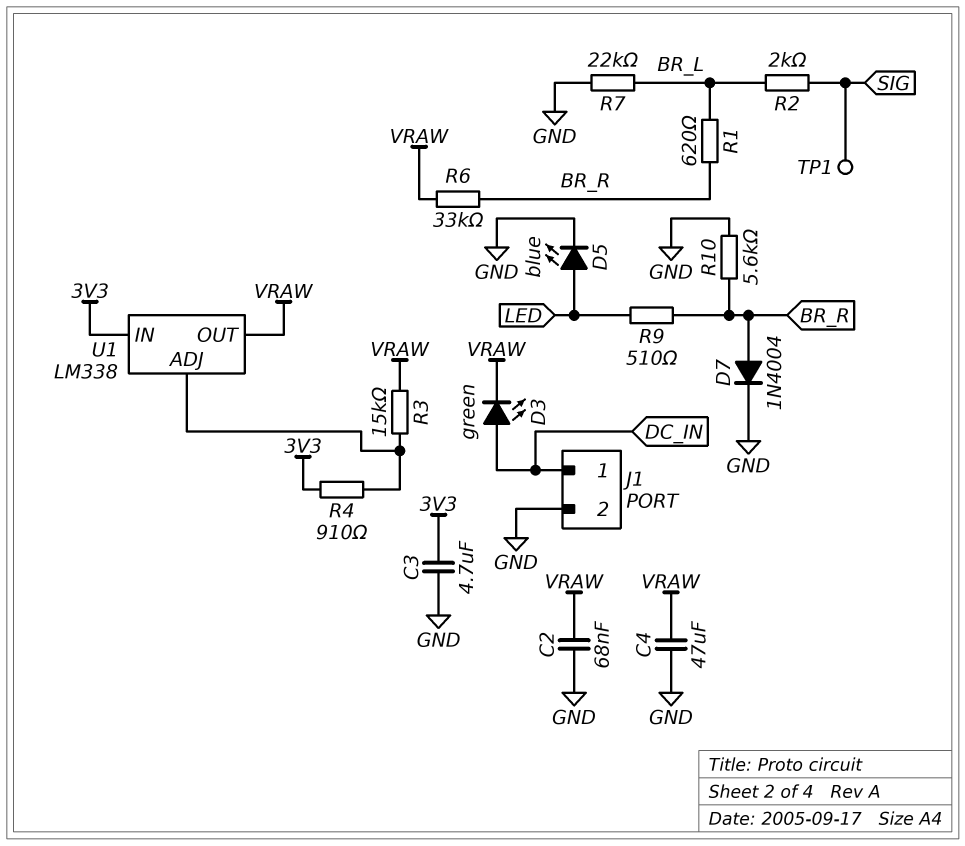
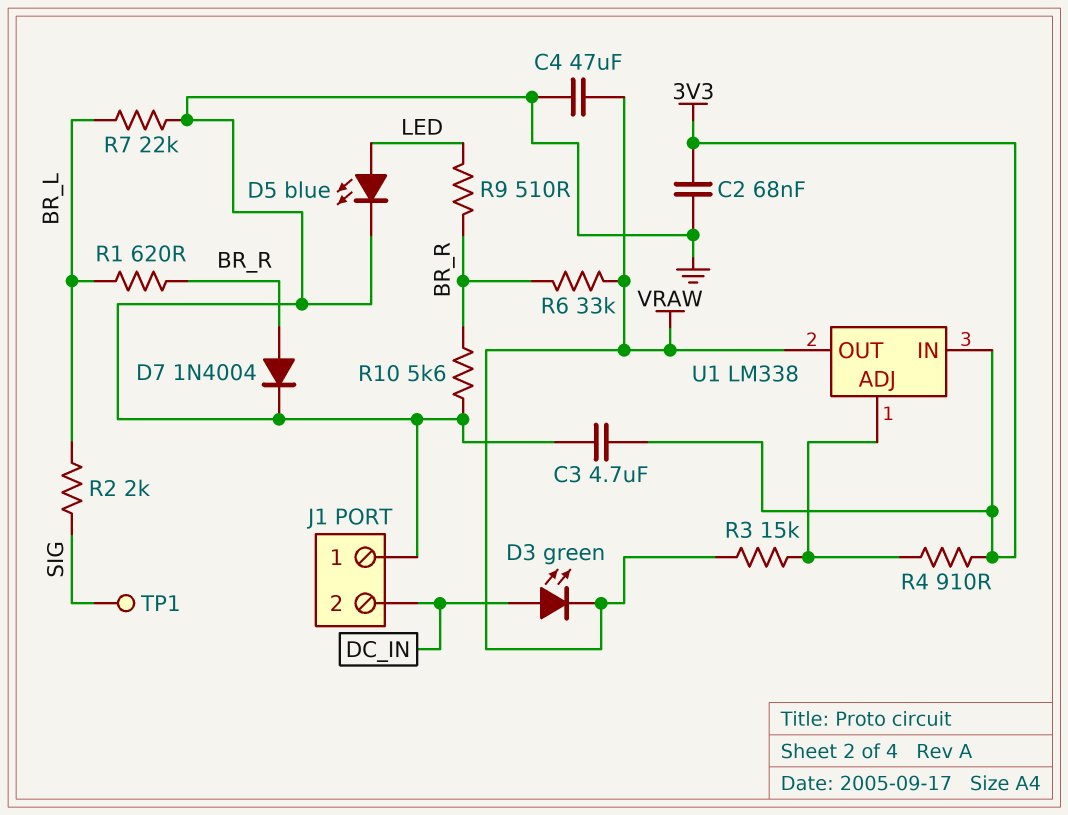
C2: 68nF (GND, VRAW) -> 68nF (3V3, GND)
J1 pin 1: DC_IN -> GND
J1 pin 2: GND -> DC_IN

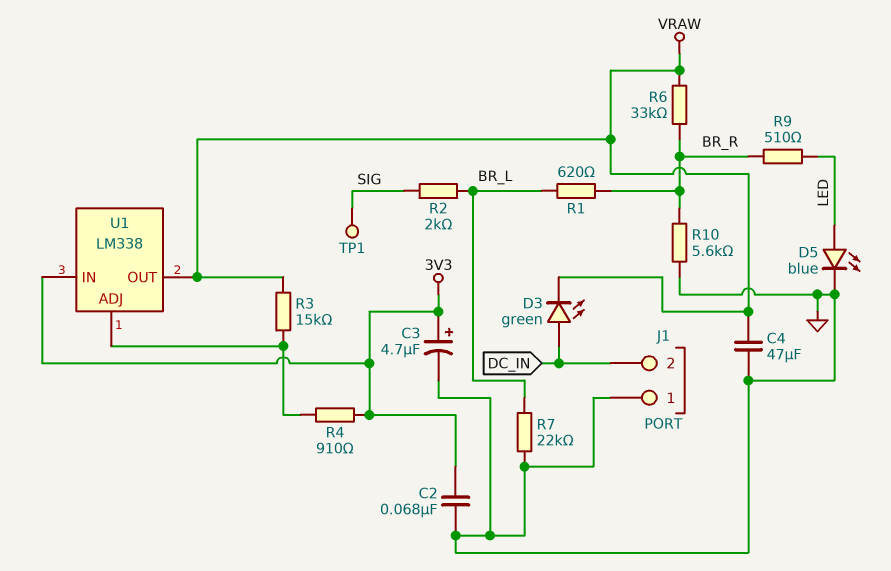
C3: 4.7uF (3V3, GND) -> 4.7uF (plus 3V3, minus GND)
D7: diode 1N4004 (A BR_R, K GND) -> none

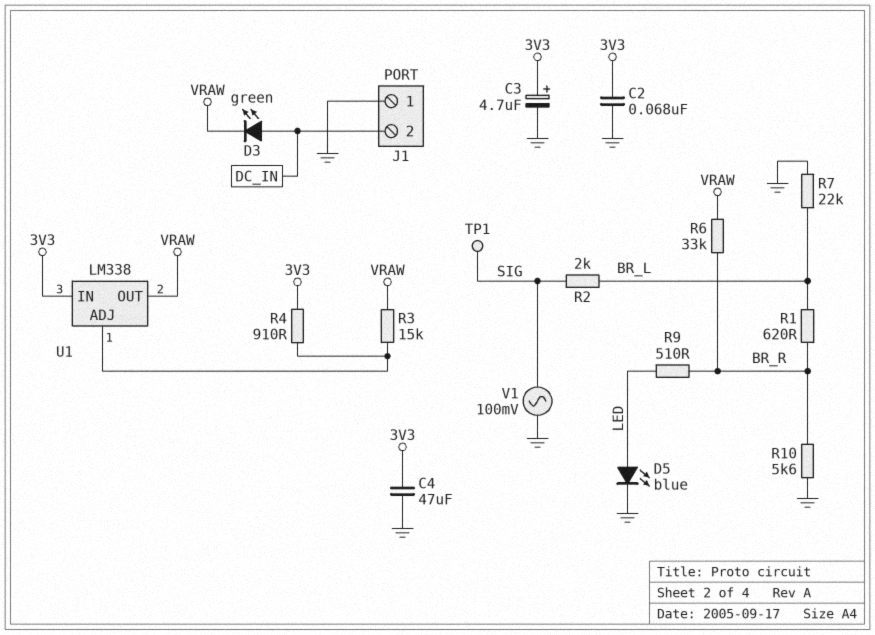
C4: 47uF (GND, VRAW) -> 47uF (3V3, GND)
V1: none -> AC 100mV (GND, SIG)

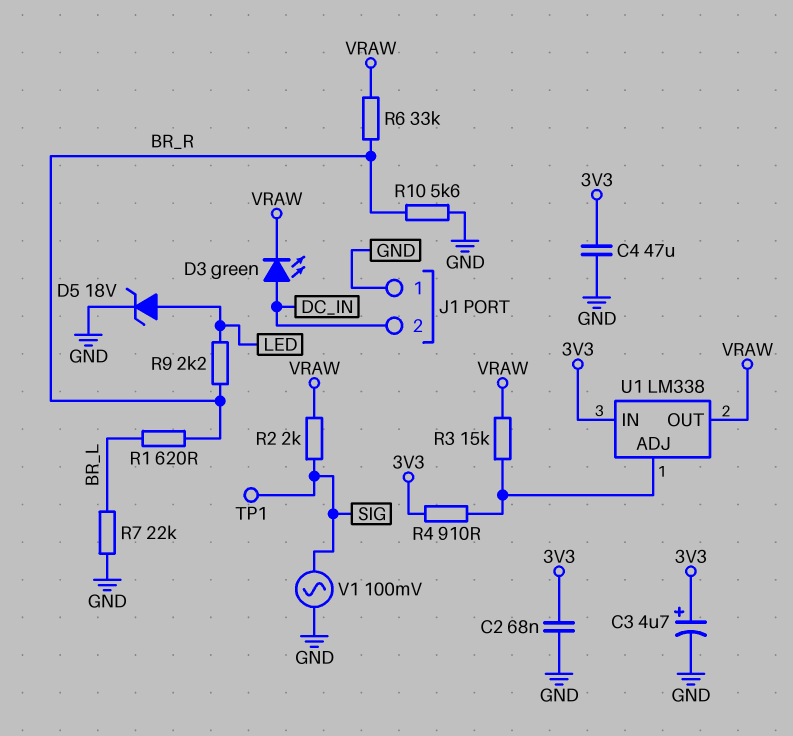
D5: LED blue (A LED, K GND) -> zener 18V (A LED, K GND)
R2: 2k (BR_L, SIG) -> 2k (SIG, VRAW)
R9: 510 (BR_R, LED) -> 2.2k (BR_R, LED)

